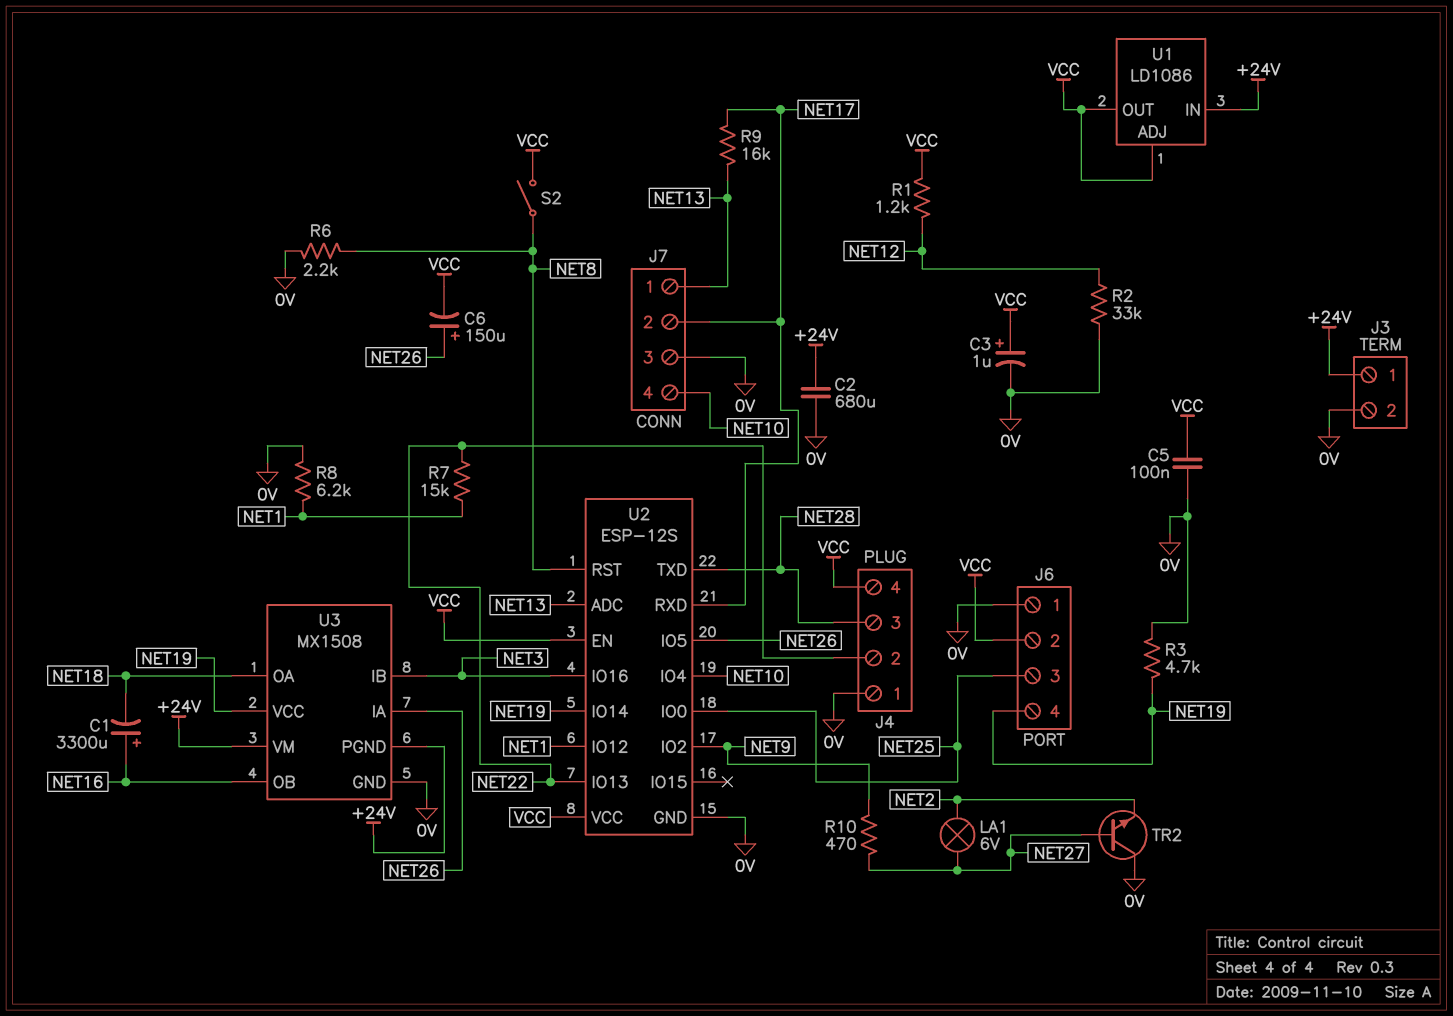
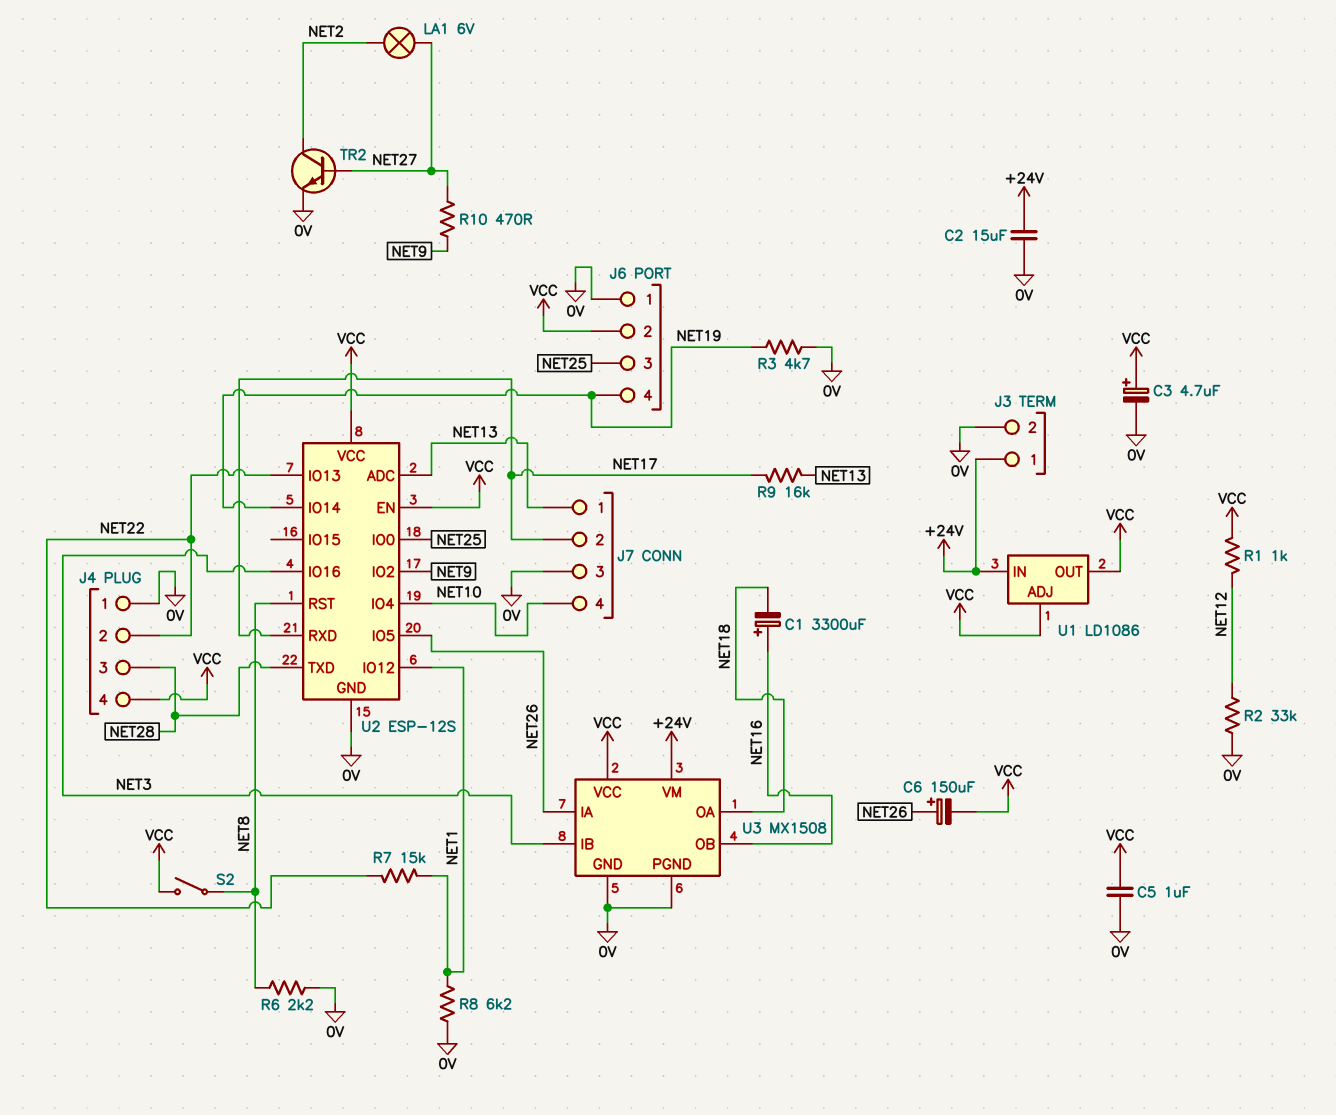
C2: 680uF (+24V, 0V) -> 15uF (+24V, 0V)
C3: 1uF (plus VCC, minus 0V) -> 4.7uF (plus VCC, minus 0V)
C5: 100nF (0V, VCC) -> 1uF (0V, VCC)
R1: 1.2k (NET12, VCC) -> 1k (NET12, VCC)
TR2: NPN (B NET27, C 0V, E NET2) -> NPN (B NET27, C NET2, E 0V)
U3 pin PGND: +24V -> 0V
U3 pin VCC: NET19 -> VCC

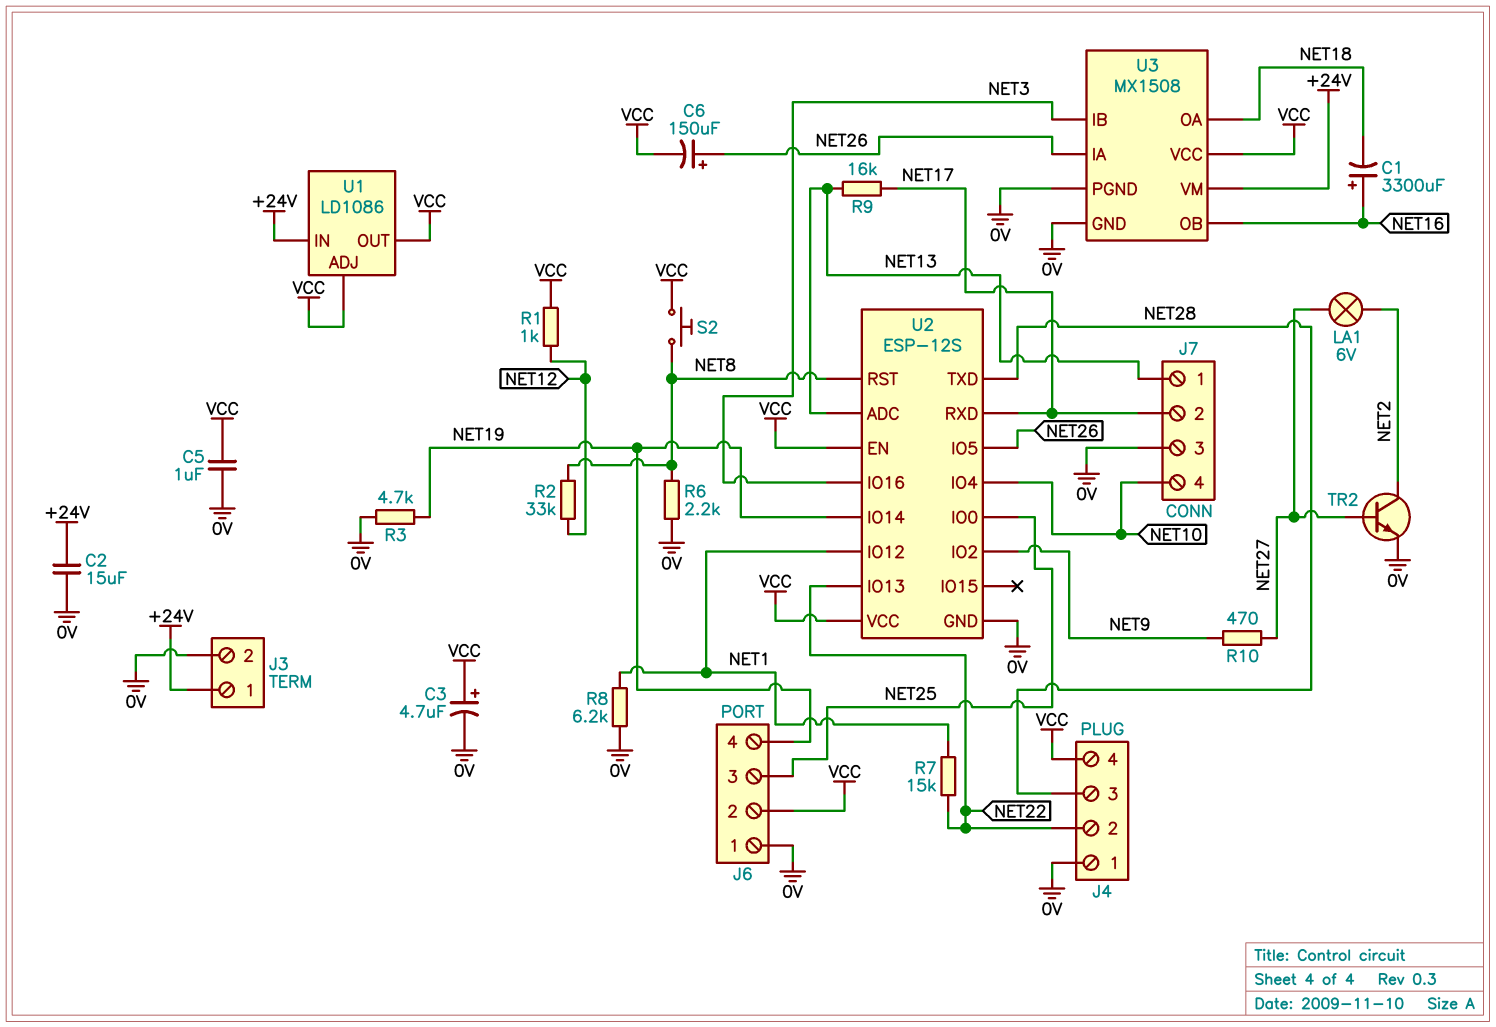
R2: 33k (0V, NET12) -> 33k (NET8, NET12)
S2: switch (NET8, VCC) -> button (NET8, VCC)

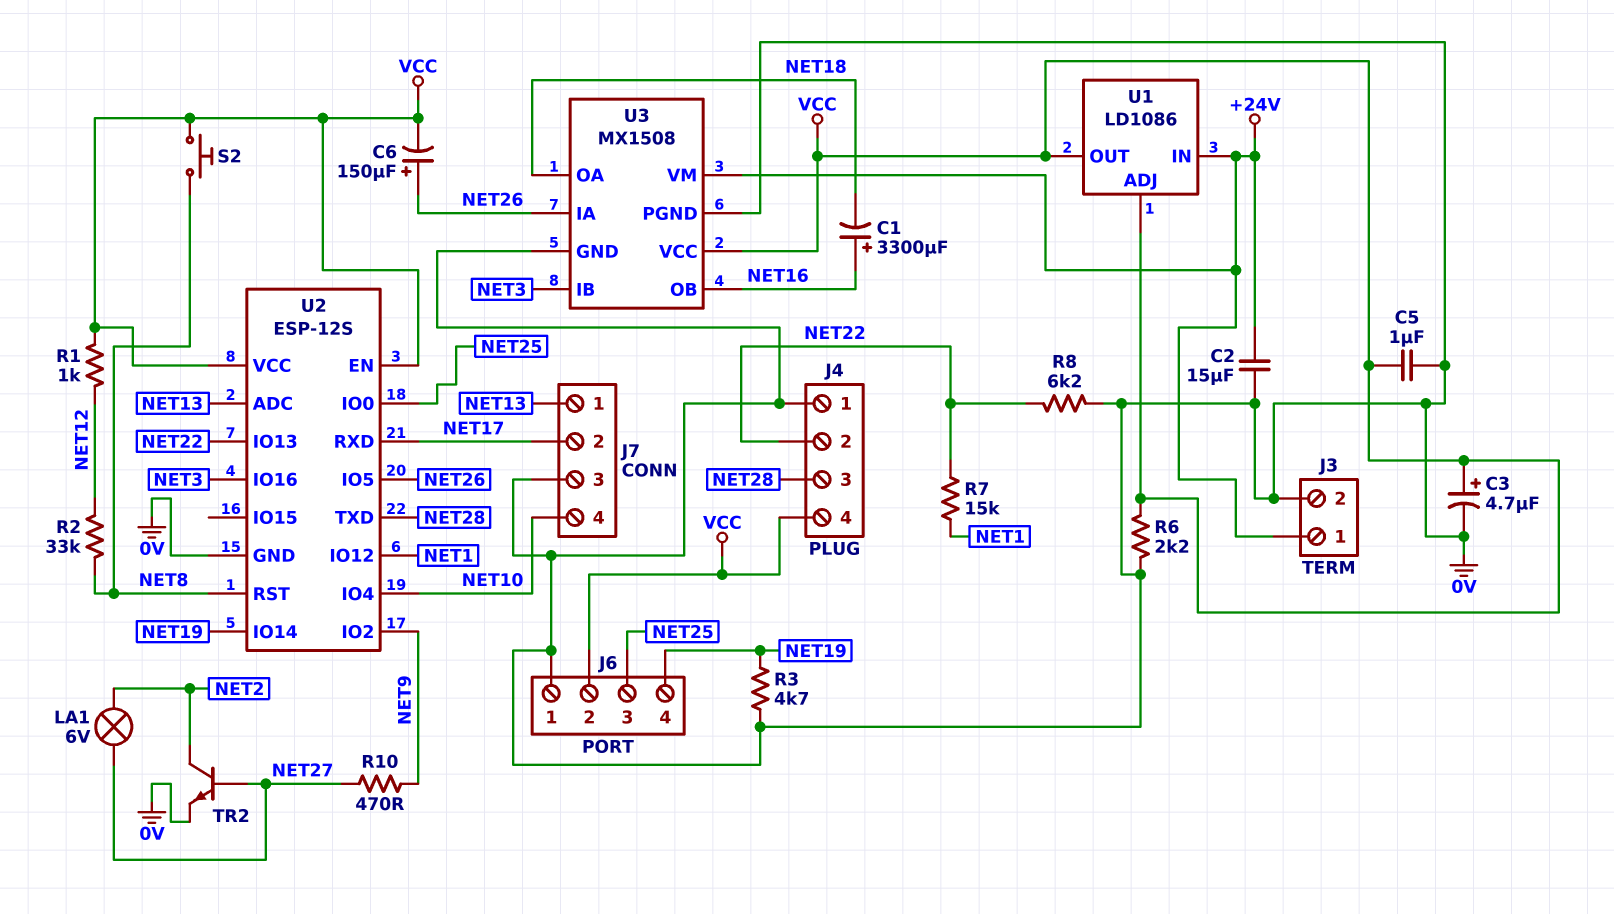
R6: 2.2k (0V, NET8) -> 2.2k (0V, VCC)
R8: 6.2k (0V, NET1) -> 6.2k (0V, NET22)
R9: 16k (NET13, NET17) -> none

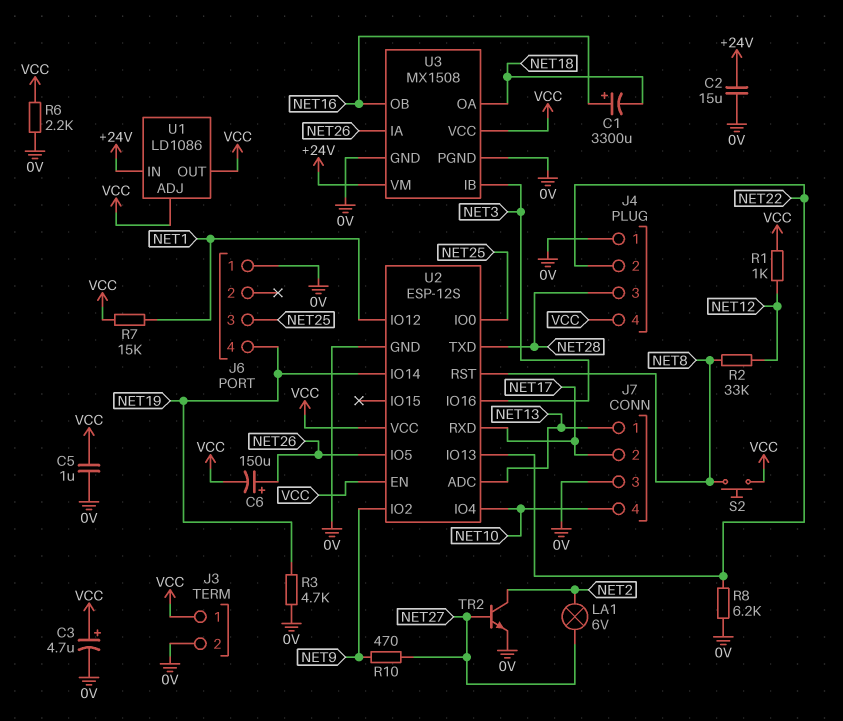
J3 pin 1: +24V -> VCC
J6 pin 2: VCC -> none
R7: 15k (NET1, NET22) -> 15k (NET1, VCC)

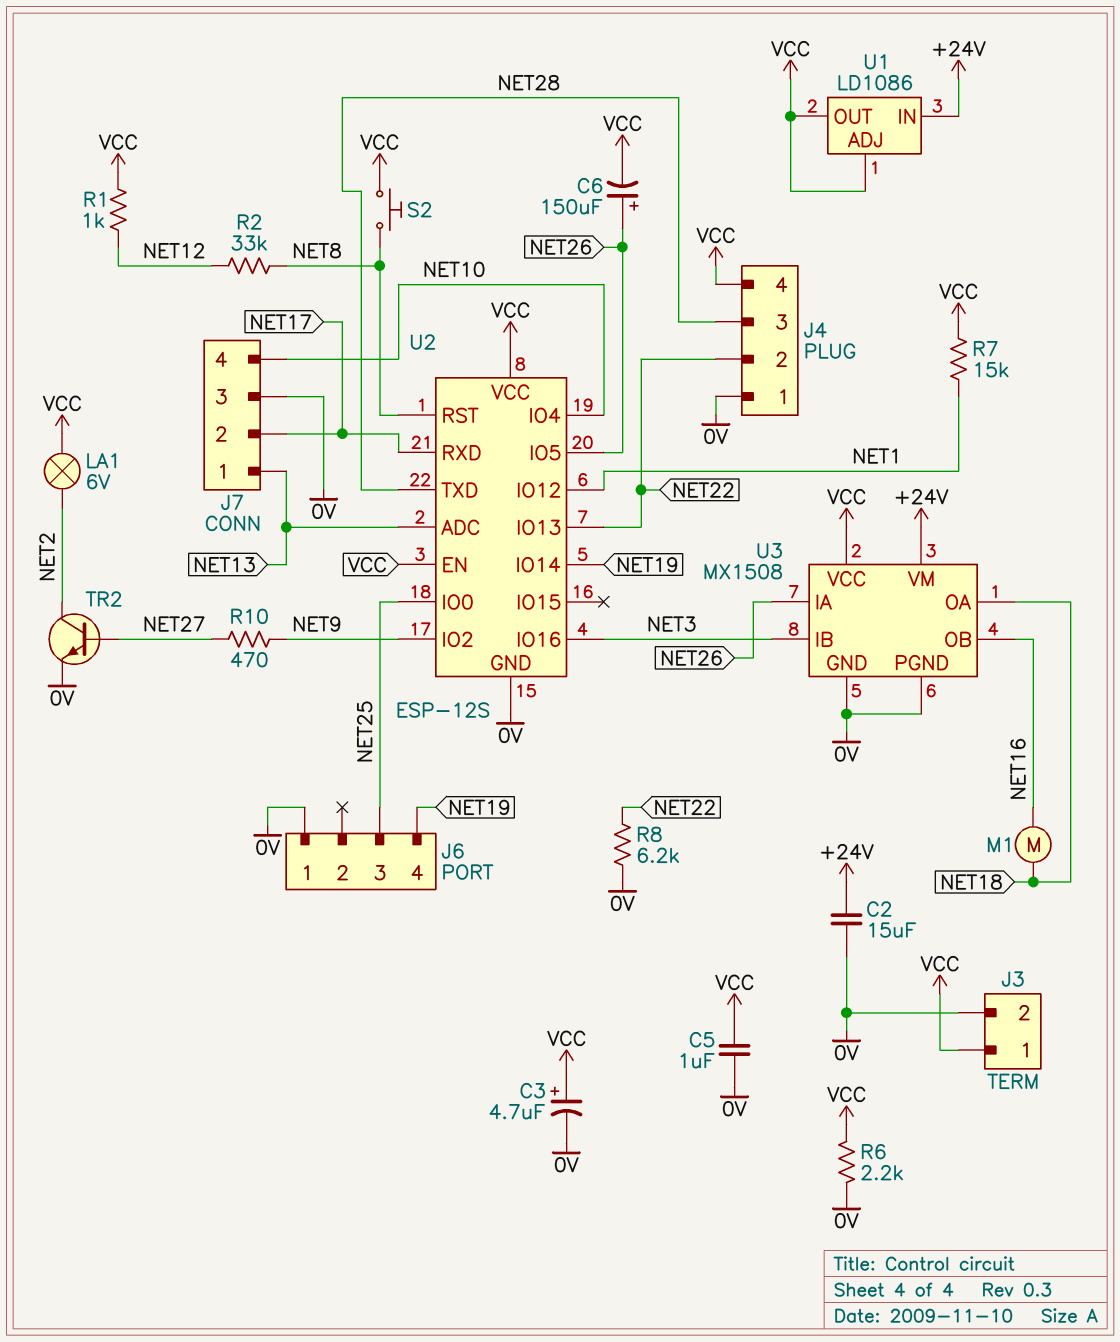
C1: 3300uF (plus NET16, minus NET18) -> none
LA1: lamp 6V (NET2, NET27) -> lamp 6V (NET2, VCC)
M1: none -> motor (NET16, NET18)
R3: 4.7k (0V, NET19) -> none

